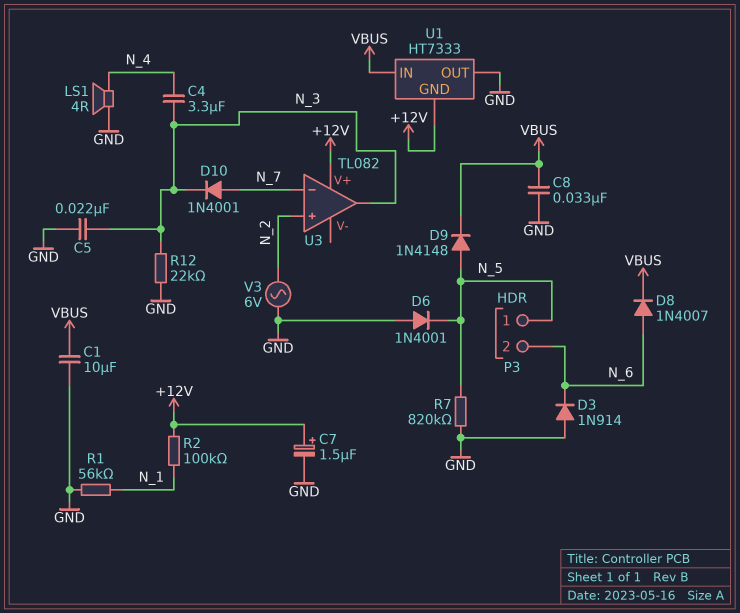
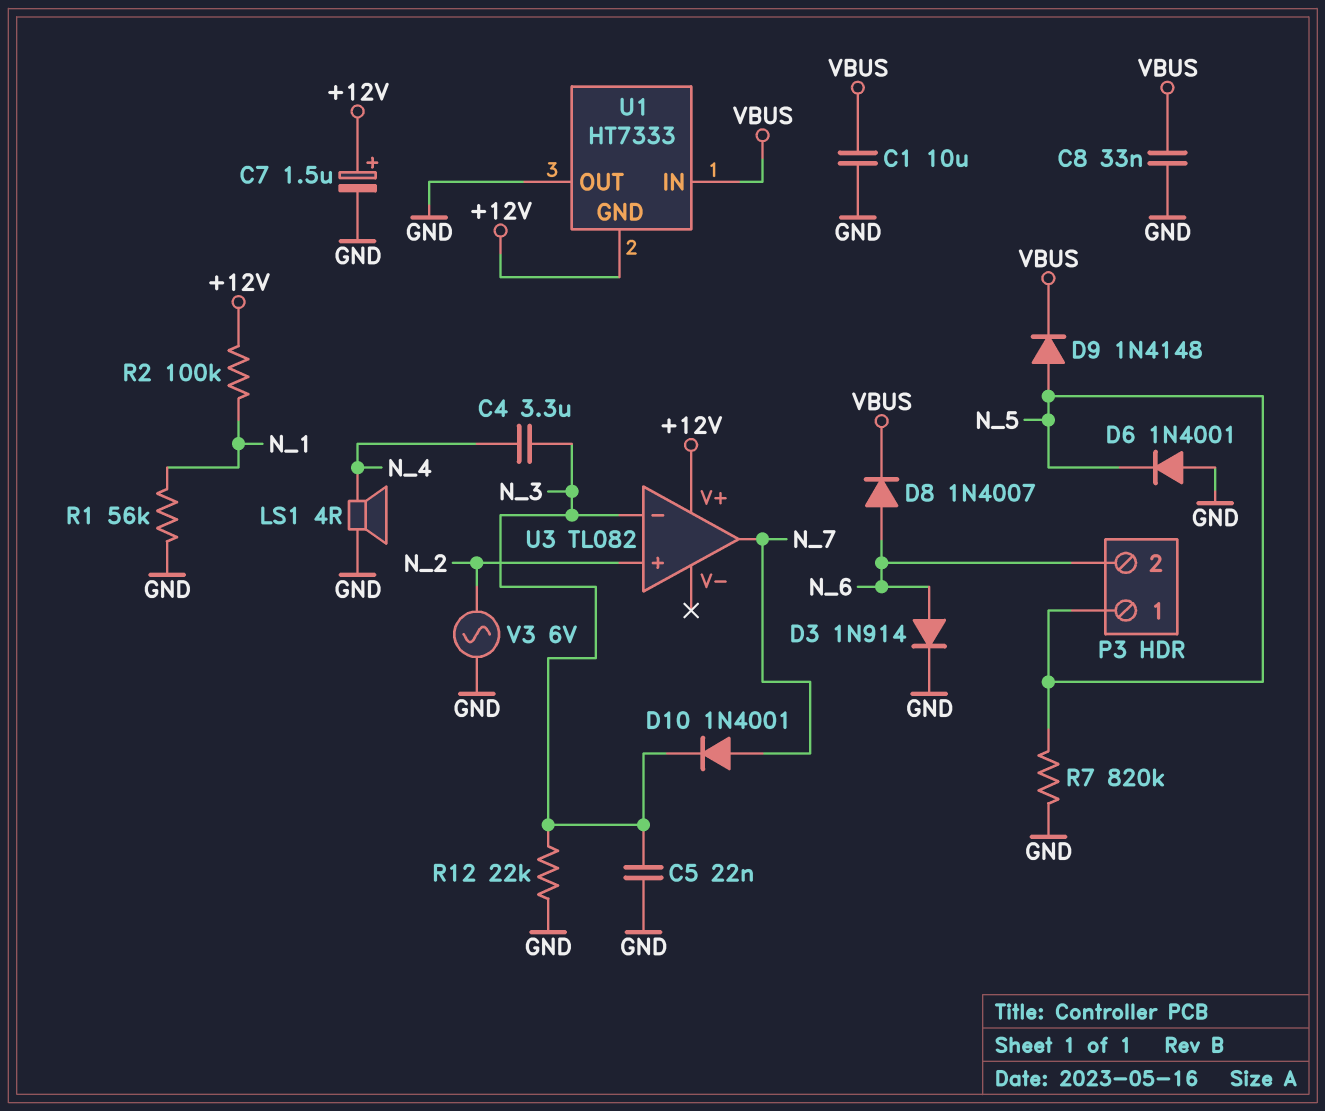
D3: diode 1N914 (A GND, K N_6) -> diode 1N914 (A N_6, K GND)
U3 pin in-: N_7 -> N_3
U3 pin out: N_3 -> N_7

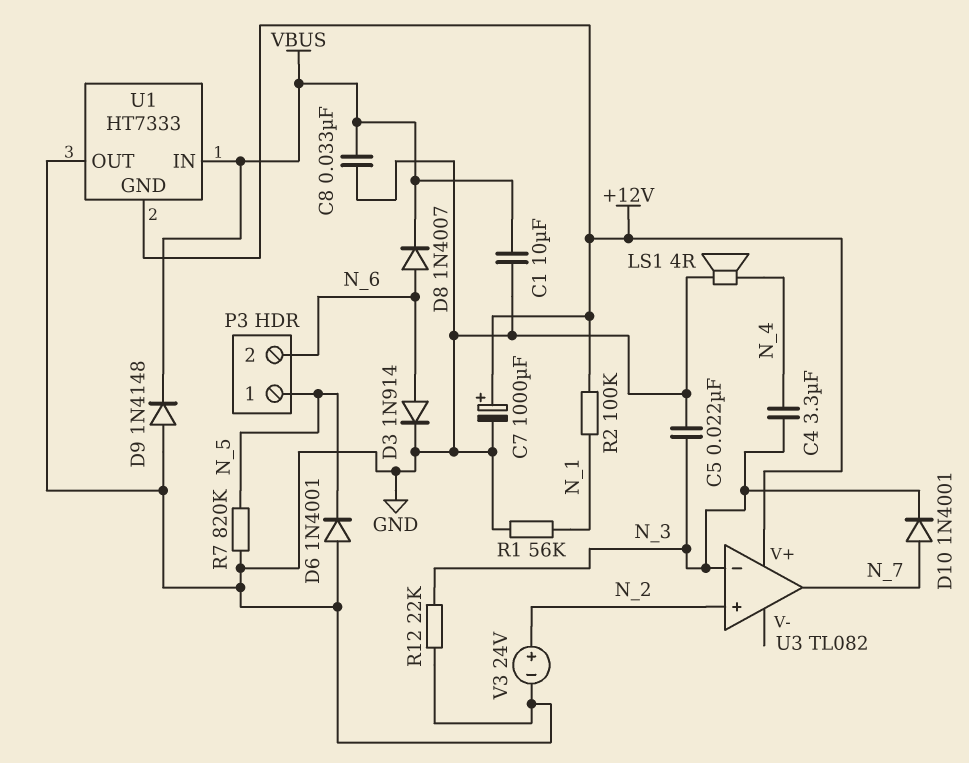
C7: 1.5uF (plus +12V, minus GND) -> 1000uF (plus +12V, minus GND)
D9: diode 1N4148 (A N_5, K VBUS) -> diode 1N4148 (A GND, K VBUS)
V3: AC 6V (GND, N_2) -> 24V (plus N_2, minus GND)

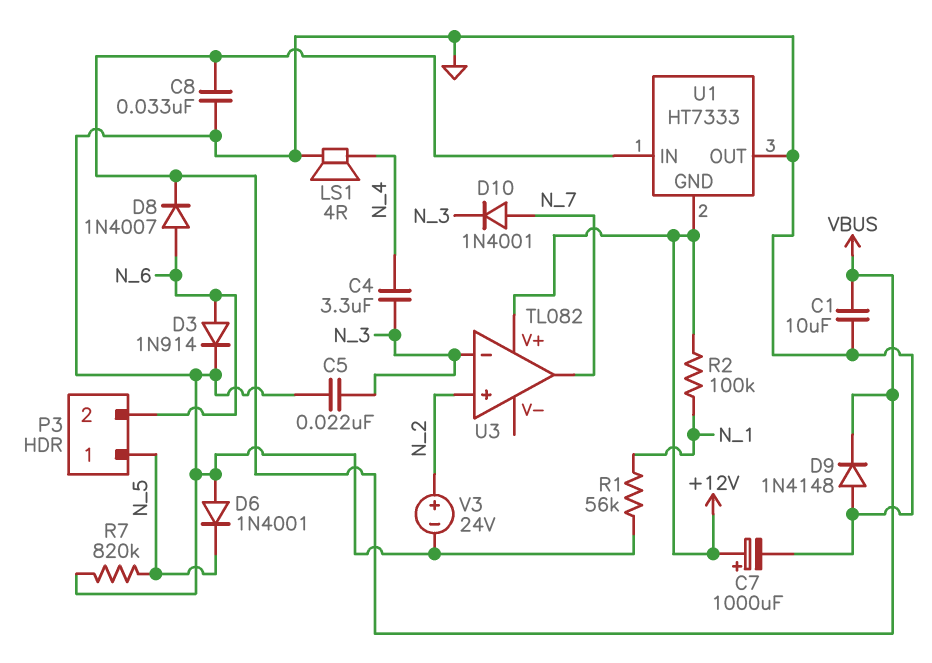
R12: 22k (GND, N_3) -> none

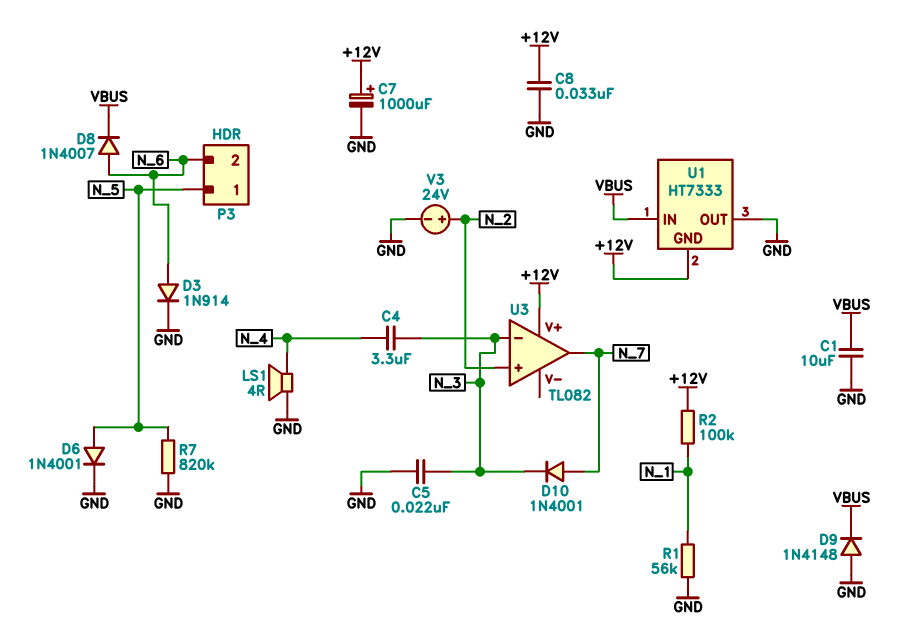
C8: 33nF (GND, VBUS) -> 33nF (+12V, GND)
D6: diode 1N4001 (A GND, K N_5) -> diode 1N4001 (A N_5, K GND)

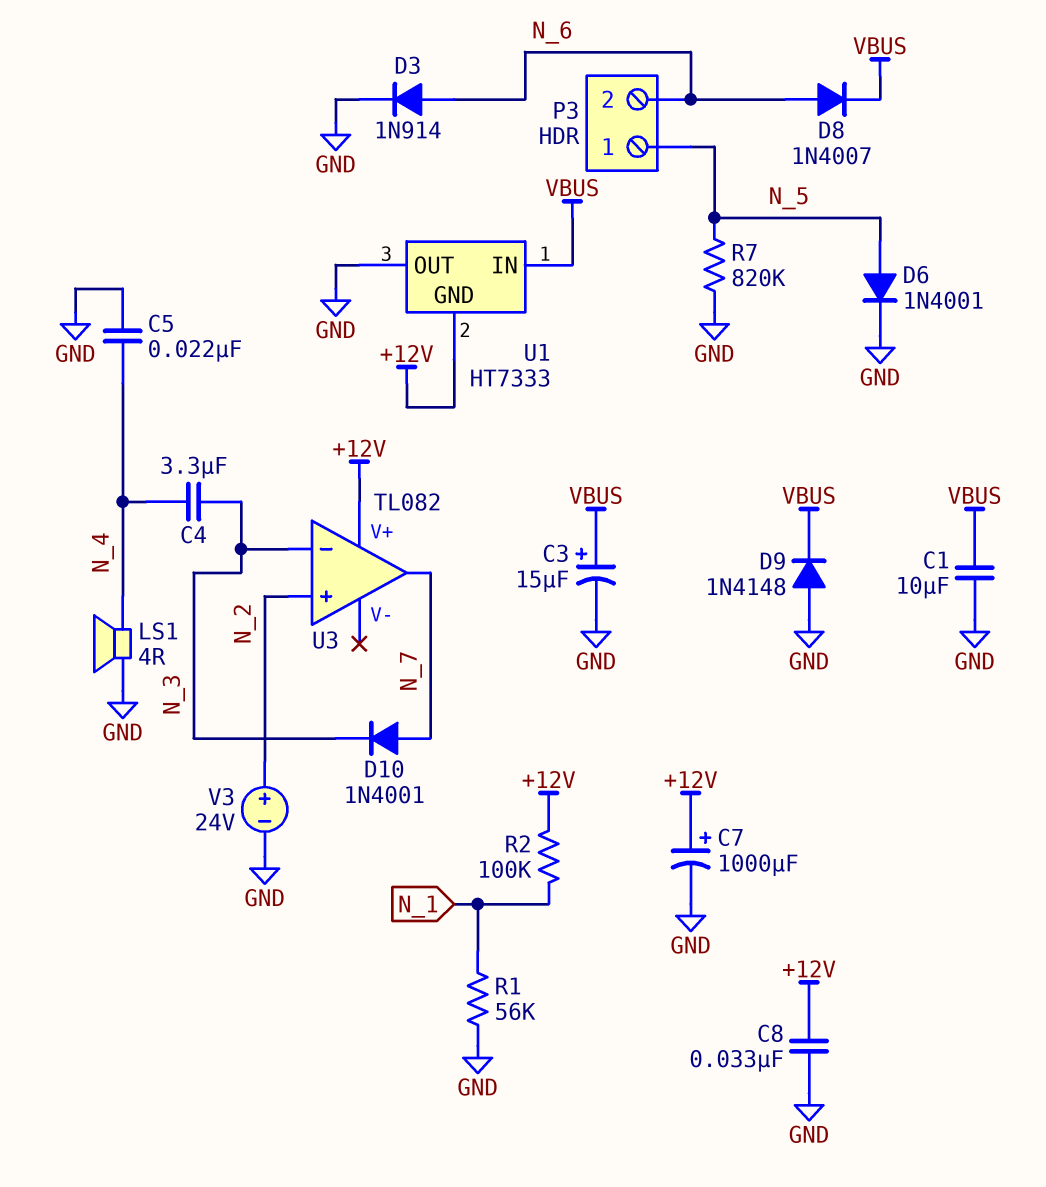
C3: none -> 15uF (plus VBUS, minus GND)
C5: 22nF (GND, N_3) -> 22nF (GND, N_4)

